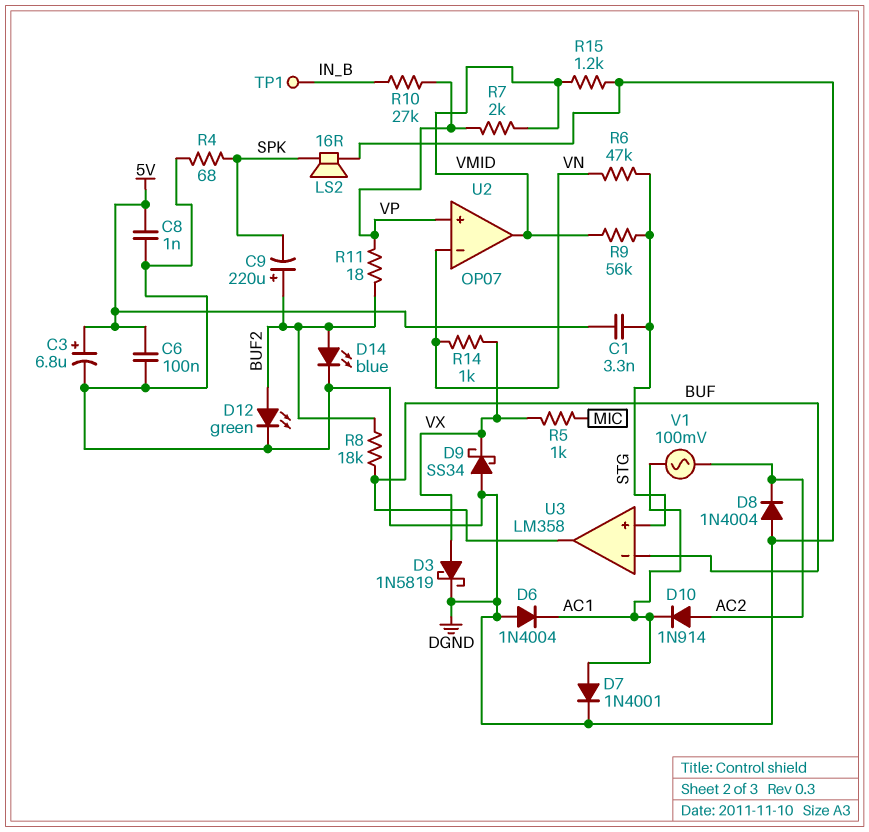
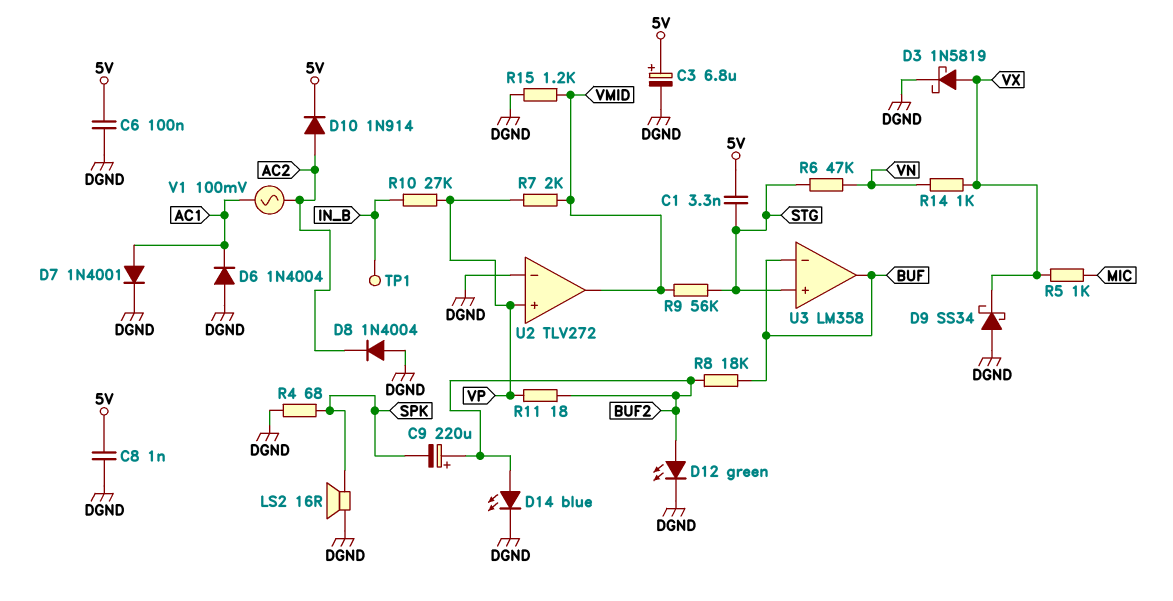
D10: diode 1N914 (A AC2, K AC1) -> diode 1N914 (A AC2, K 5V)
U2: OP07 -> TLV272
U2 pin in-: VN -> DGND

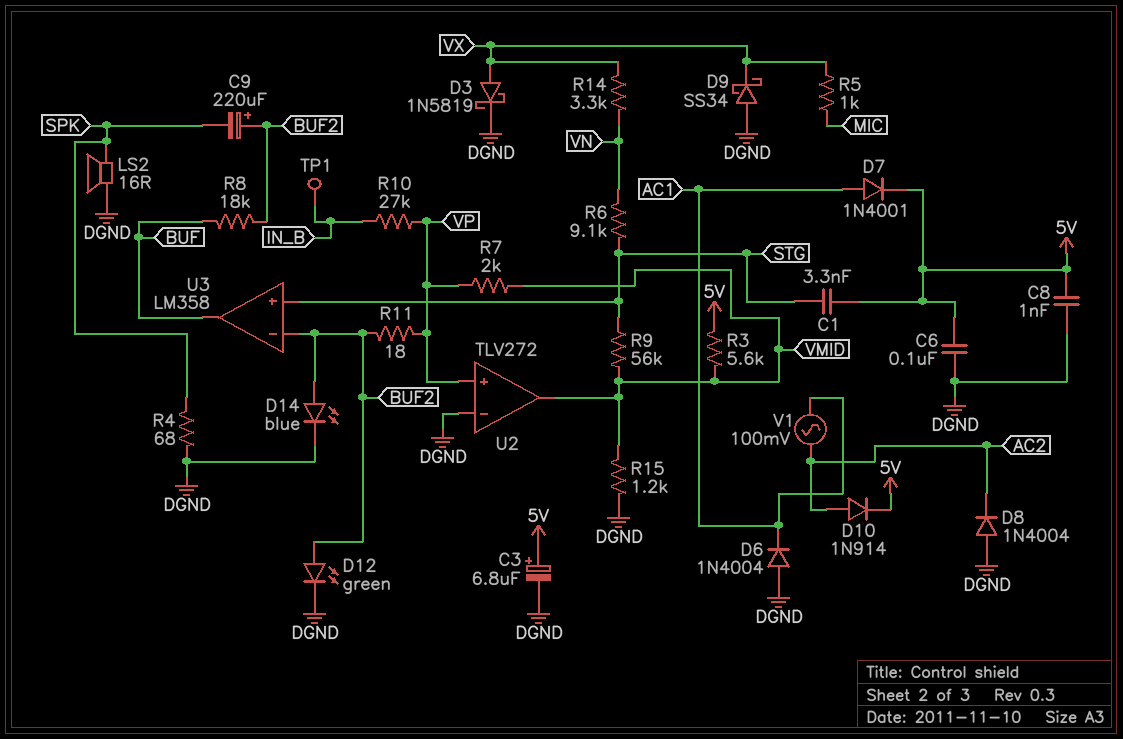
D7: diode 1N4001 (A AC1, K DGND) -> diode 1N4001 (A AC1, K 5V)
R3: none -> 5.6k (5V, VMID)
R6: 47k (STG, VN) -> 9.1k (STG, VN)
R14: 1k (VN, VX) -> 3.3k (VN, VX)
U3 pin in-: BUF -> BUF2

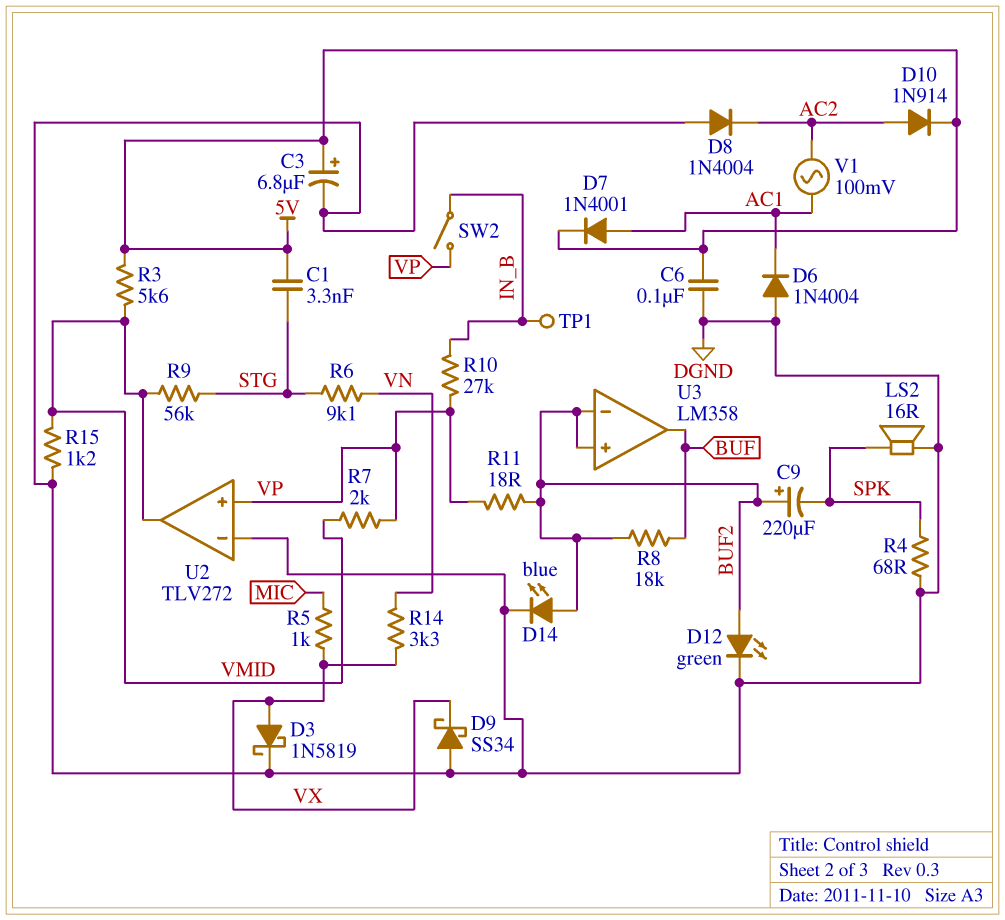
C8: 1nF (5V, DGND) -> none
SW2: none -> switch (IN_B, VP)
U3 pin in+: STG -> BUF2

